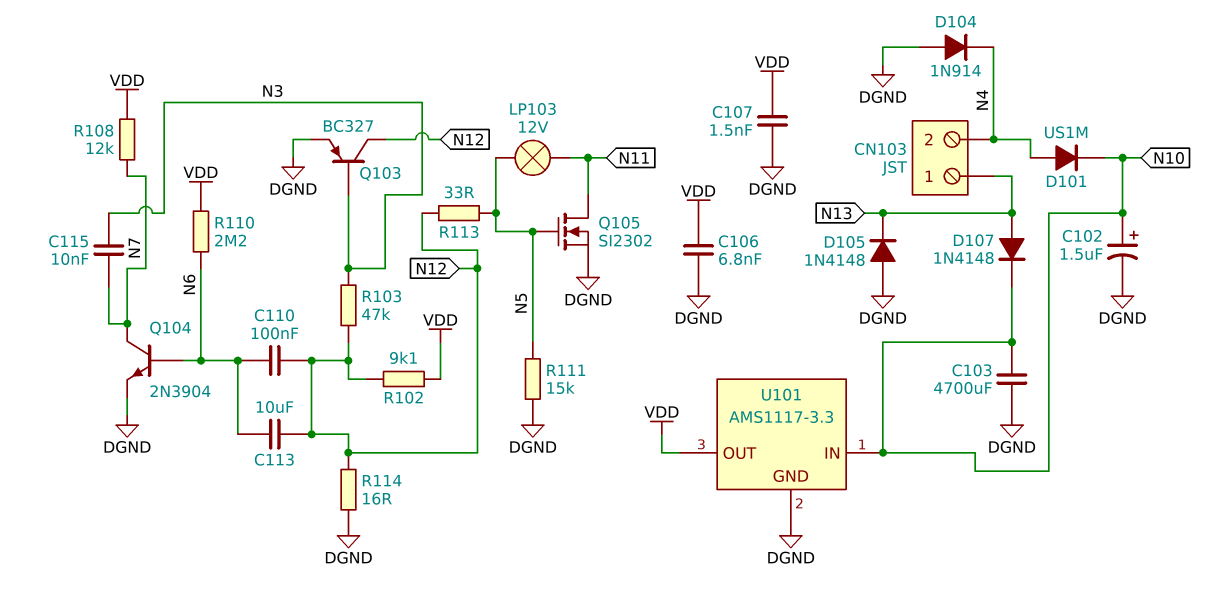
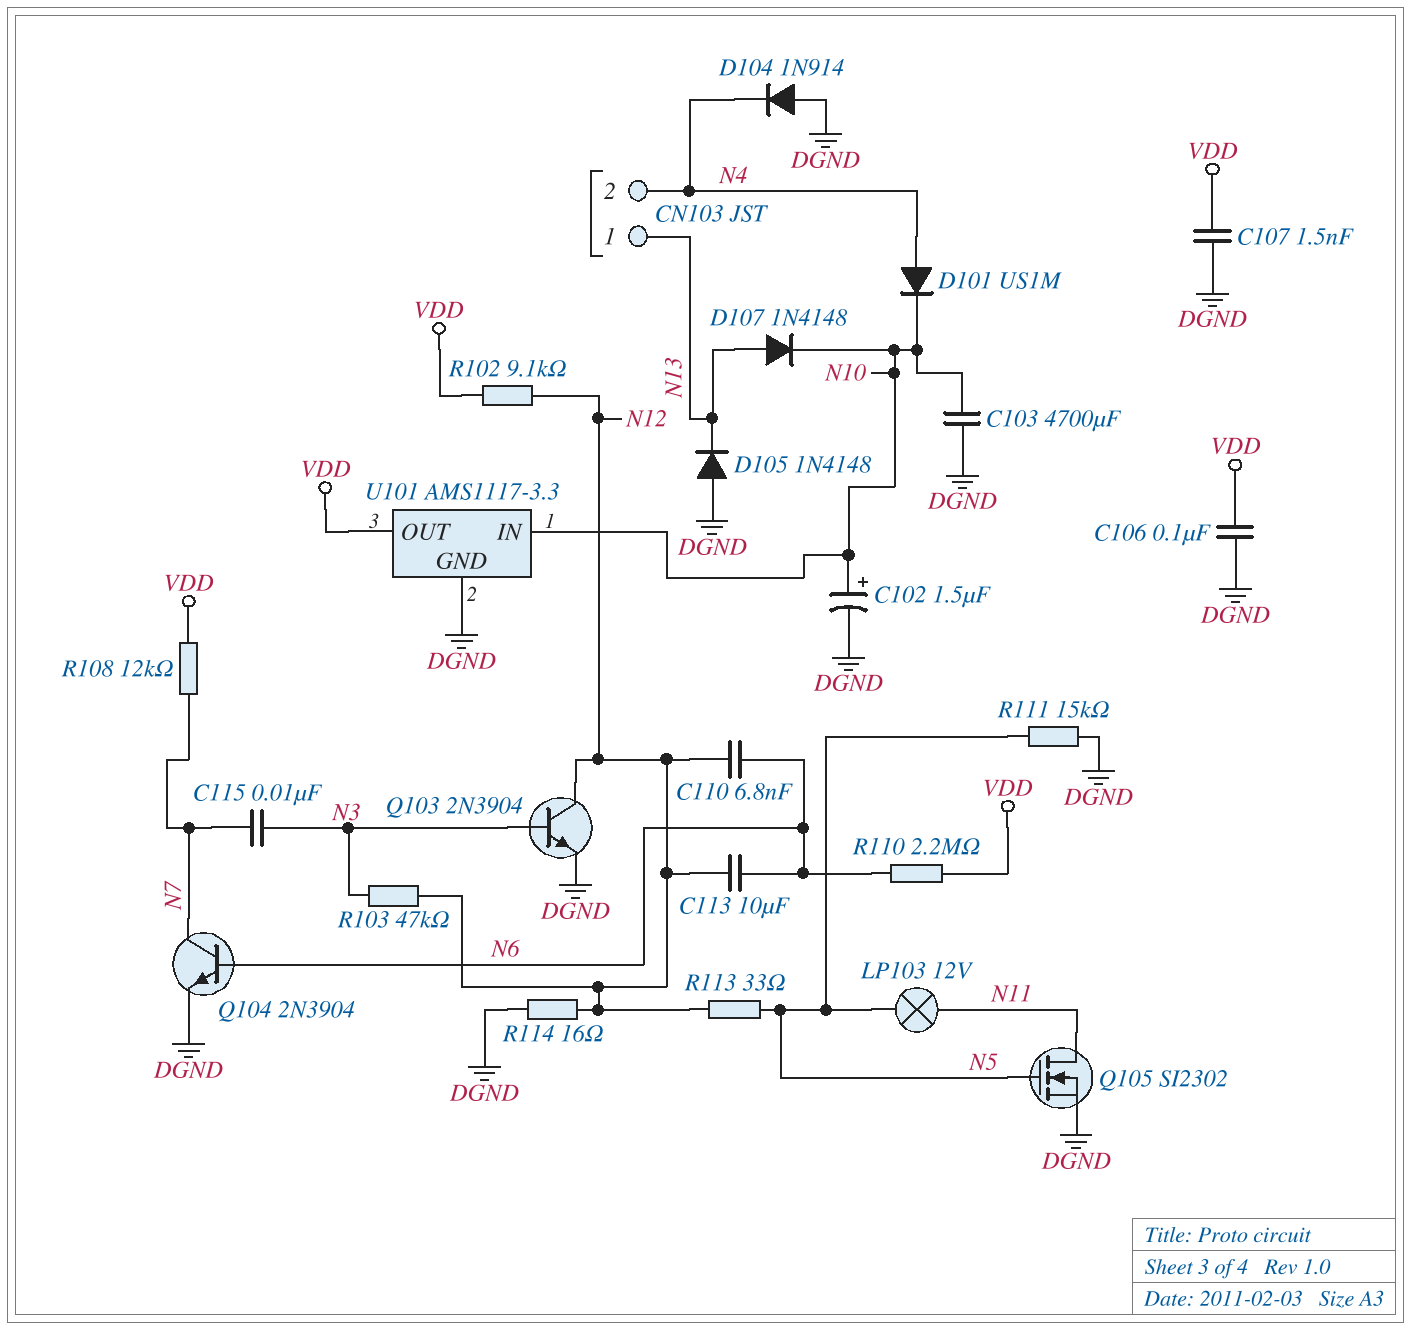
C106: 6.8nF (DGND, VDD) -> 100nF (DGND, VDD)
C110: 100nF (N6, N12) -> 6.8nF (N6, N12)
Q103: PNP BC327 (B N3, C N12, E DGND) -> NPN 2N3904 (B N3, C N12, E DGND)

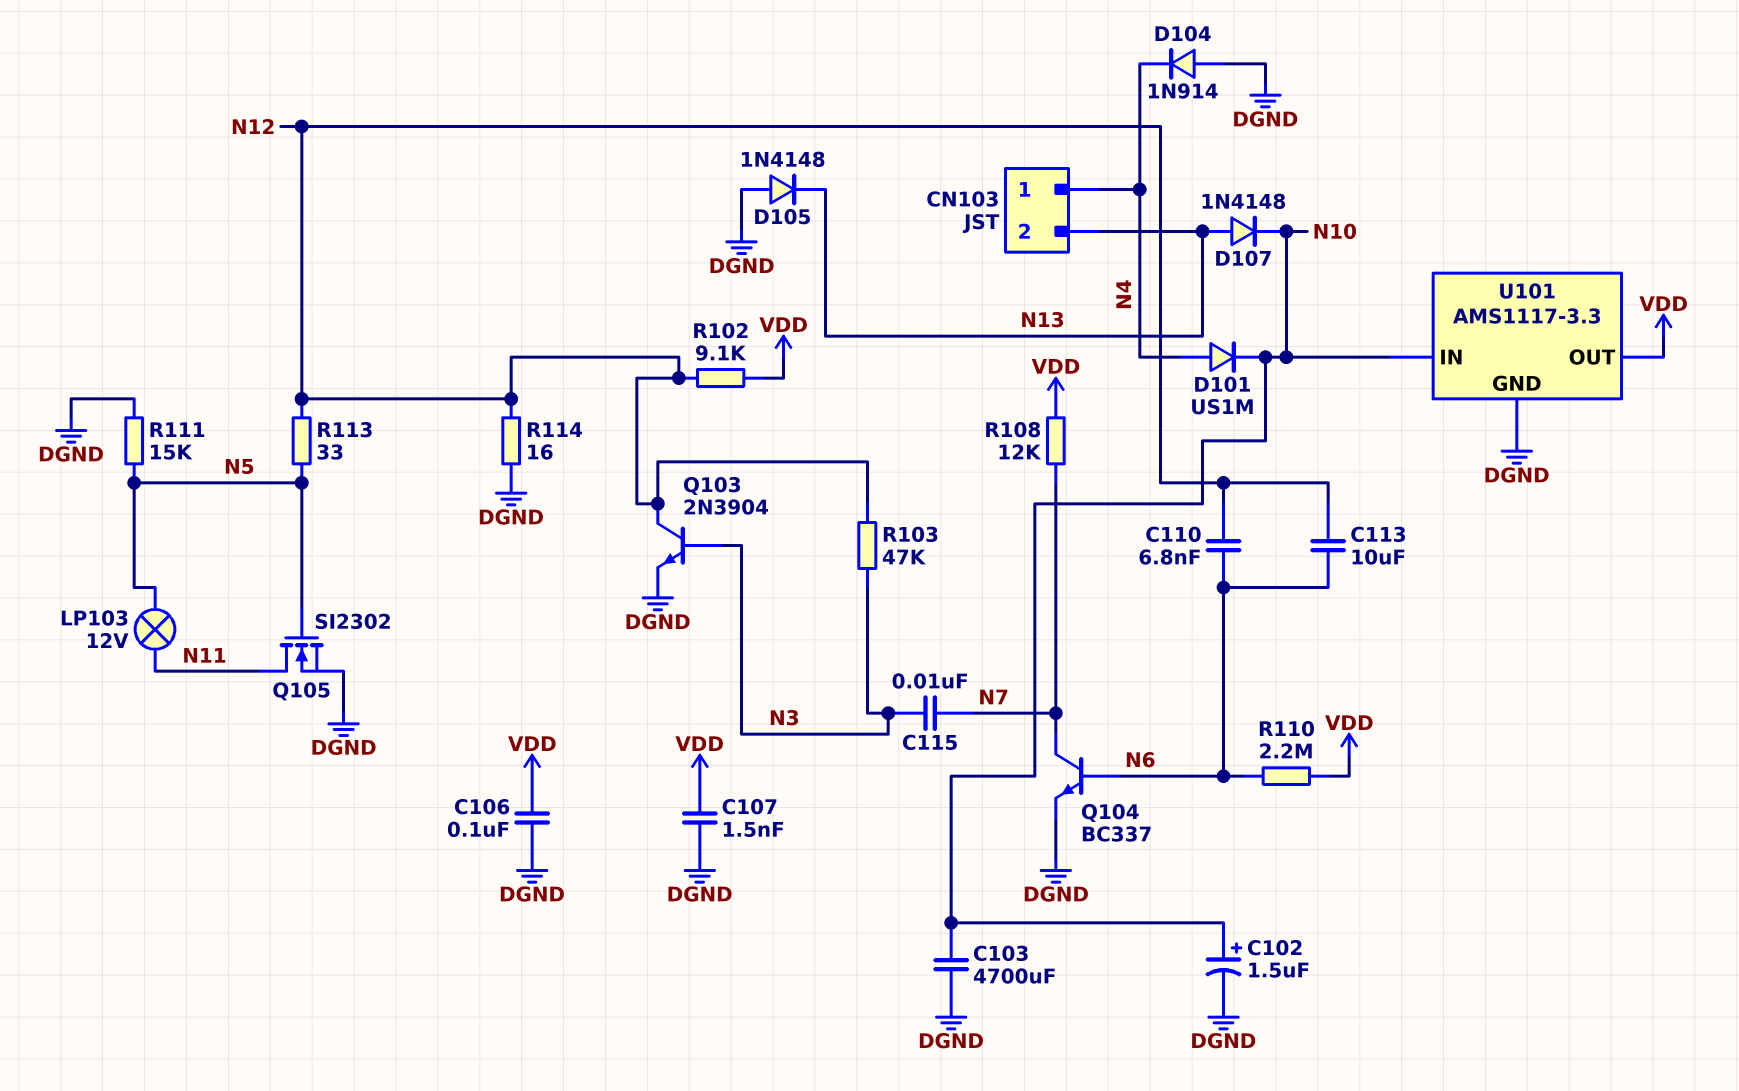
CN103 pin 1: N13 -> N4
CN103 pin 2: N4 -> N13
Q104: NPN 2N3904 (B N6, C N7, E DGND) -> NPN BC337 (B N6, C N7, E DGND)

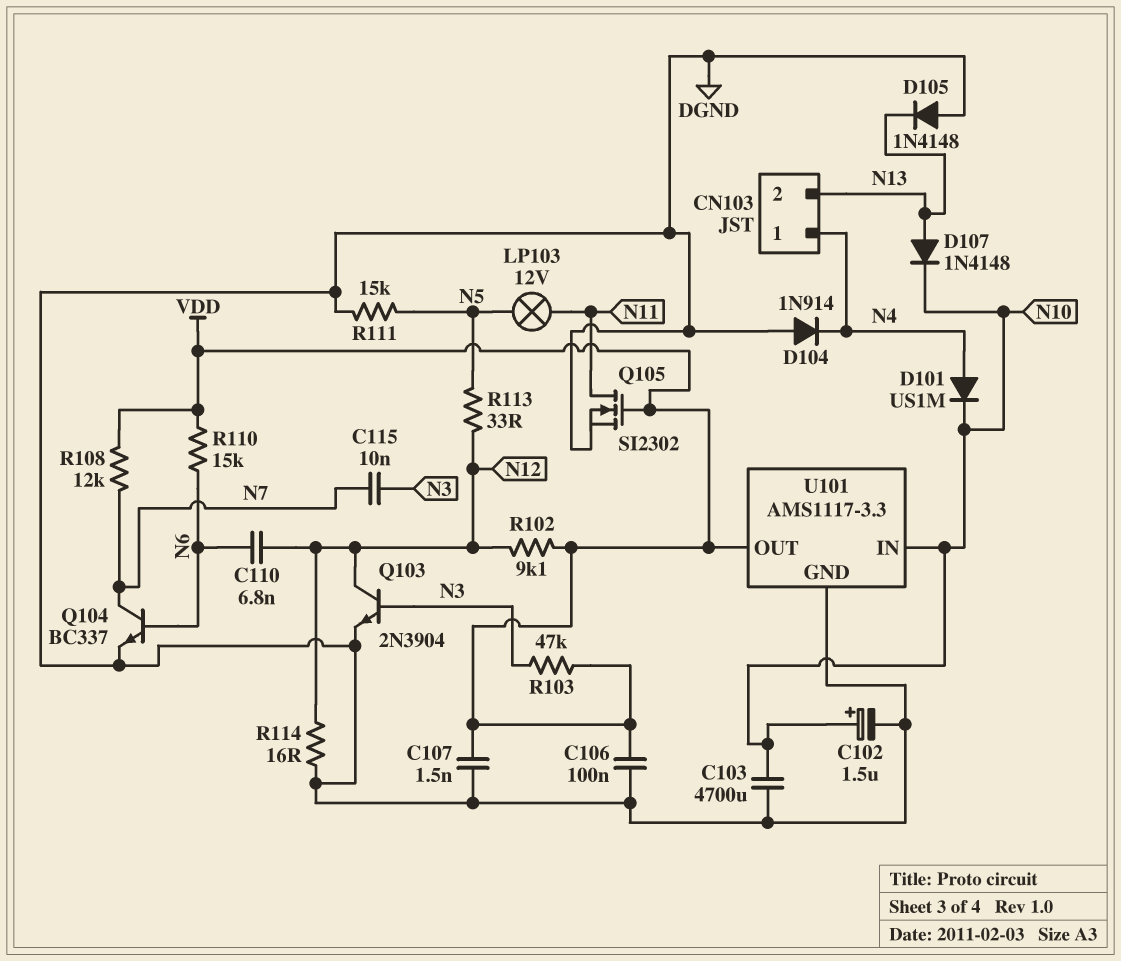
C113: 10uF (N6, N12) -> none
Q105: NMOS SI2302 (G N5, D N11, S DGND) -> NMOS SI2302 (G VDD, D N11, S DGND)
R103: 47k (N3, N12) -> 47k (N3, VDD)
R110: 2.2M (N6, VDD) -> 15k (N6, VDD)

